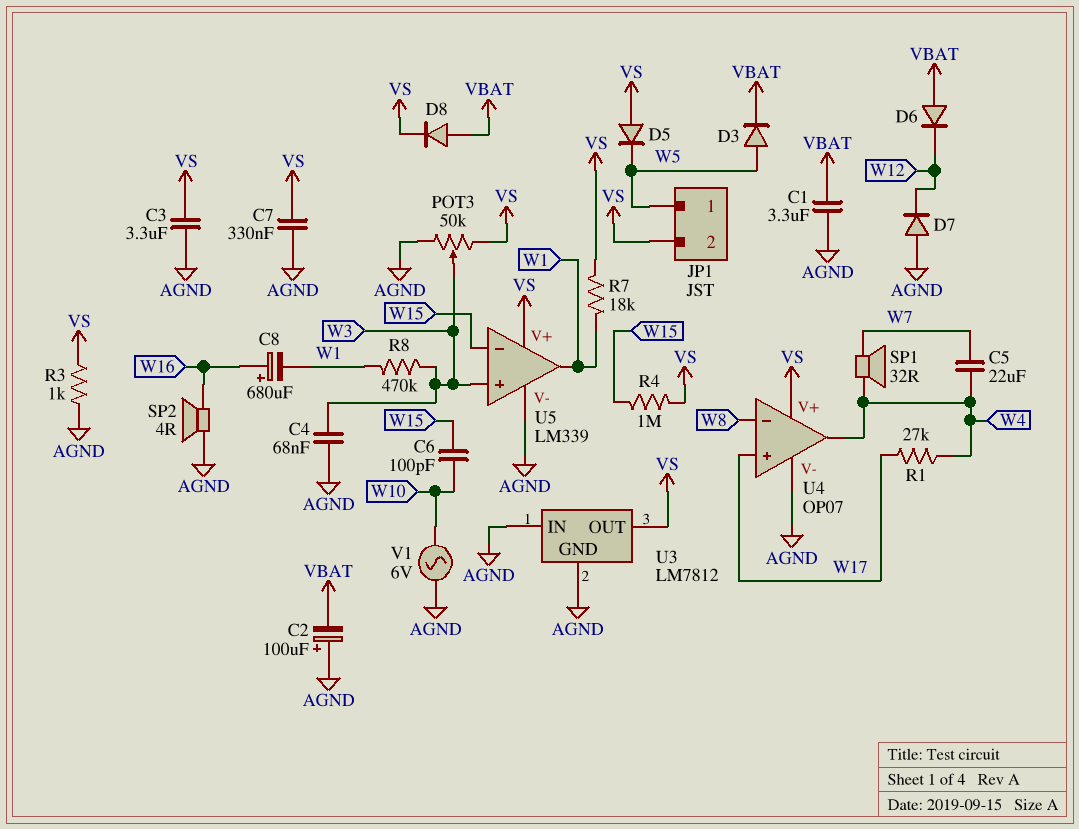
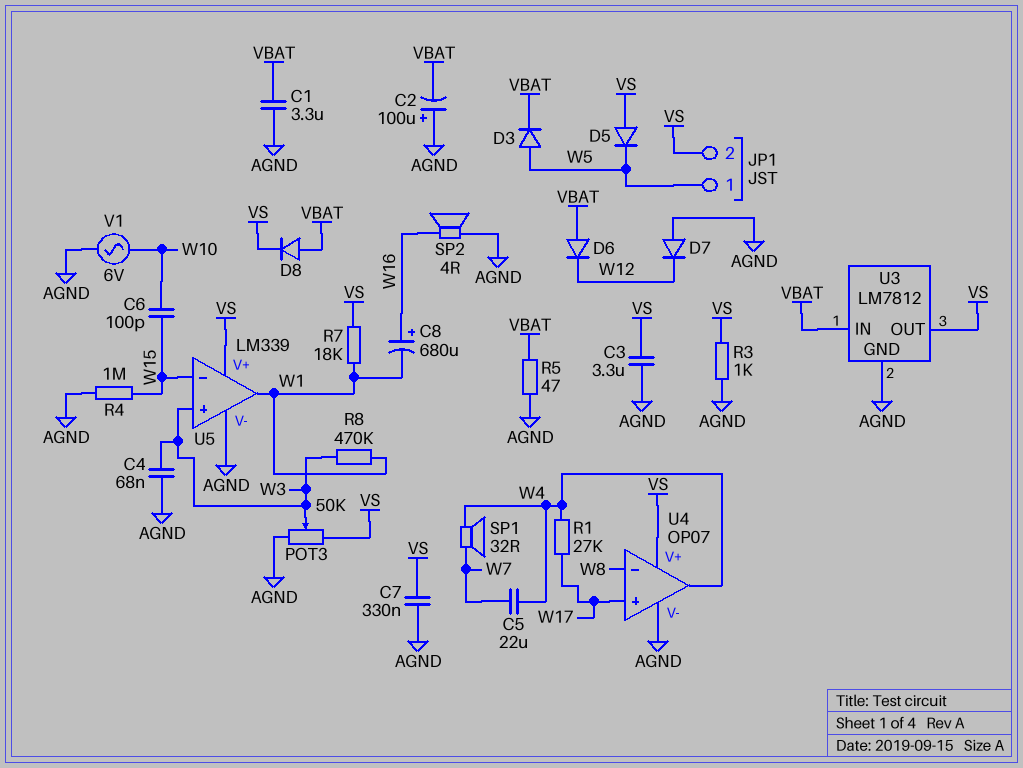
R4: 1M (VS, W15) -> 1M (AGND, W15)
R5: none -> 47 (AGND, VBAT)
U3 pin IN: AGND -> VBAT

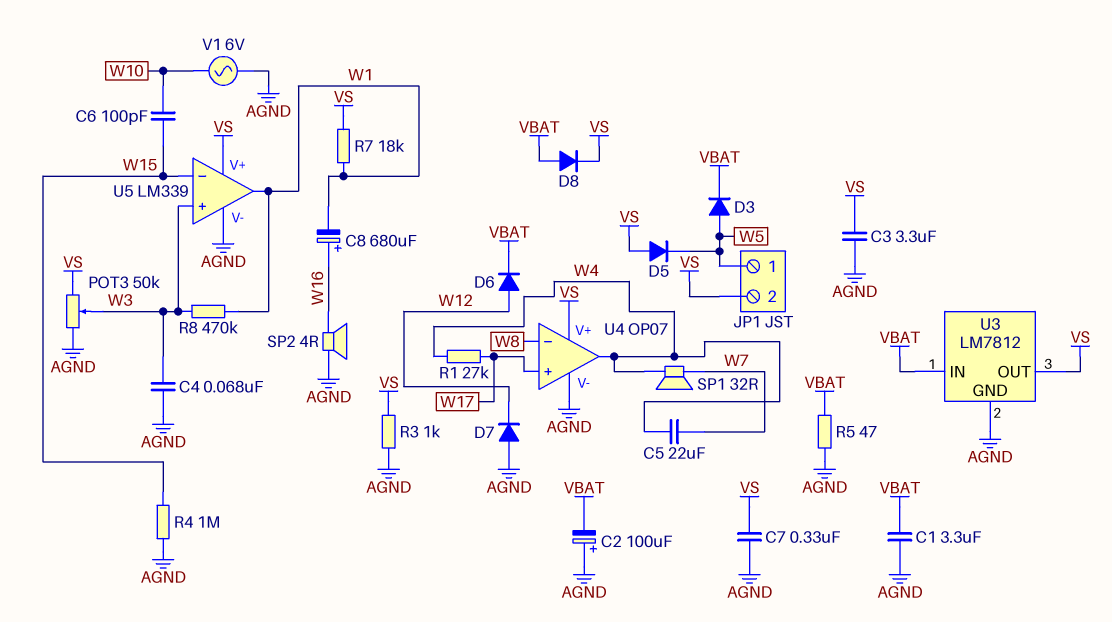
D6: diode (A VBAT, K W12) -> diode (A W12, K VBAT)

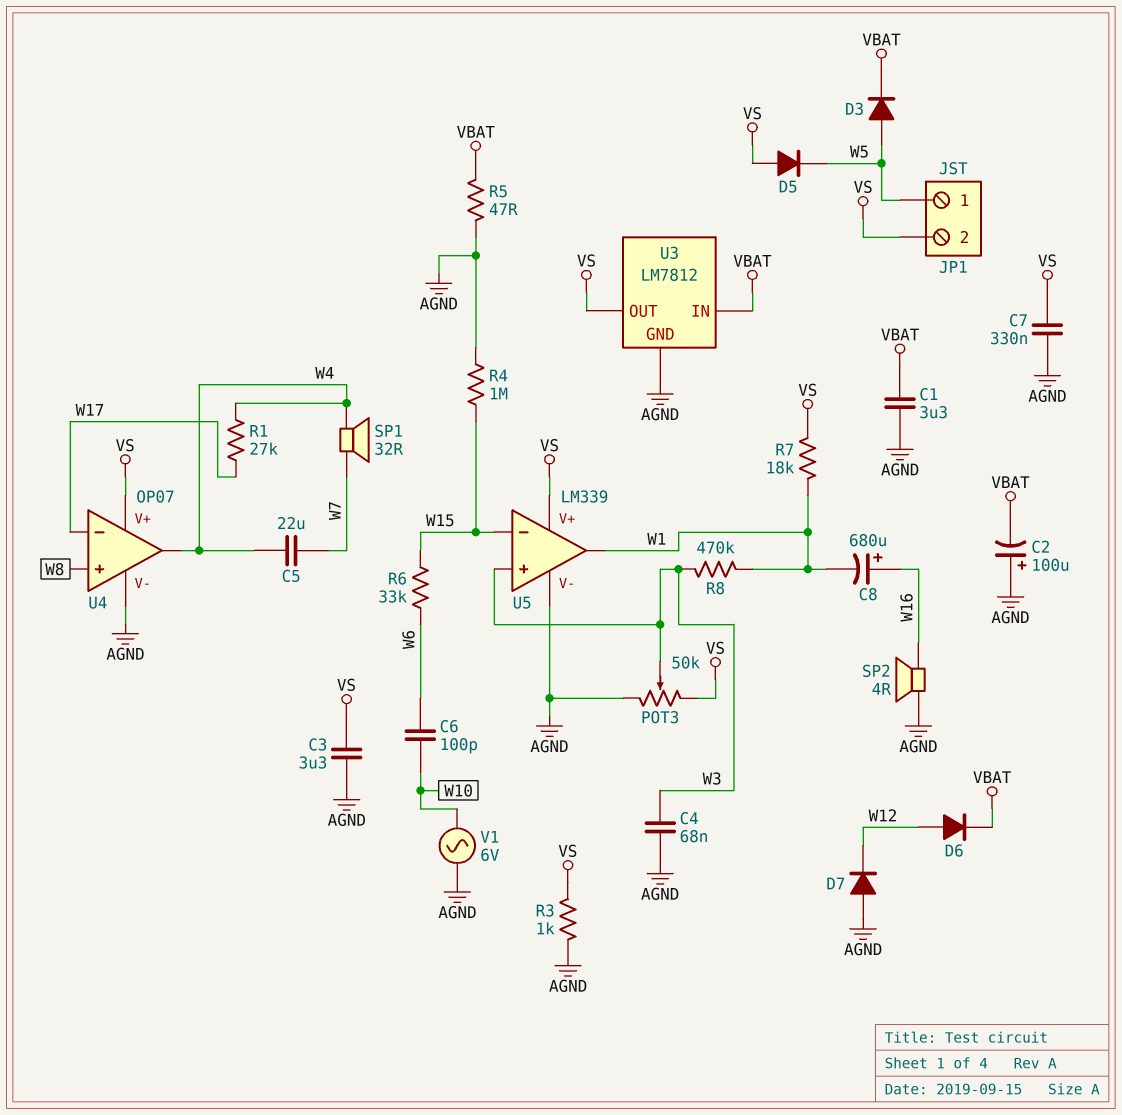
C6: 100pF (W10, W15) -> 100pF (W6, W10)
D8: diode (A VBAT, K VS) -> none
R6: none -> 33k (W6, W15)
U4 pin in+: W17 -> W8
U4 pin in-: W8 -> W17

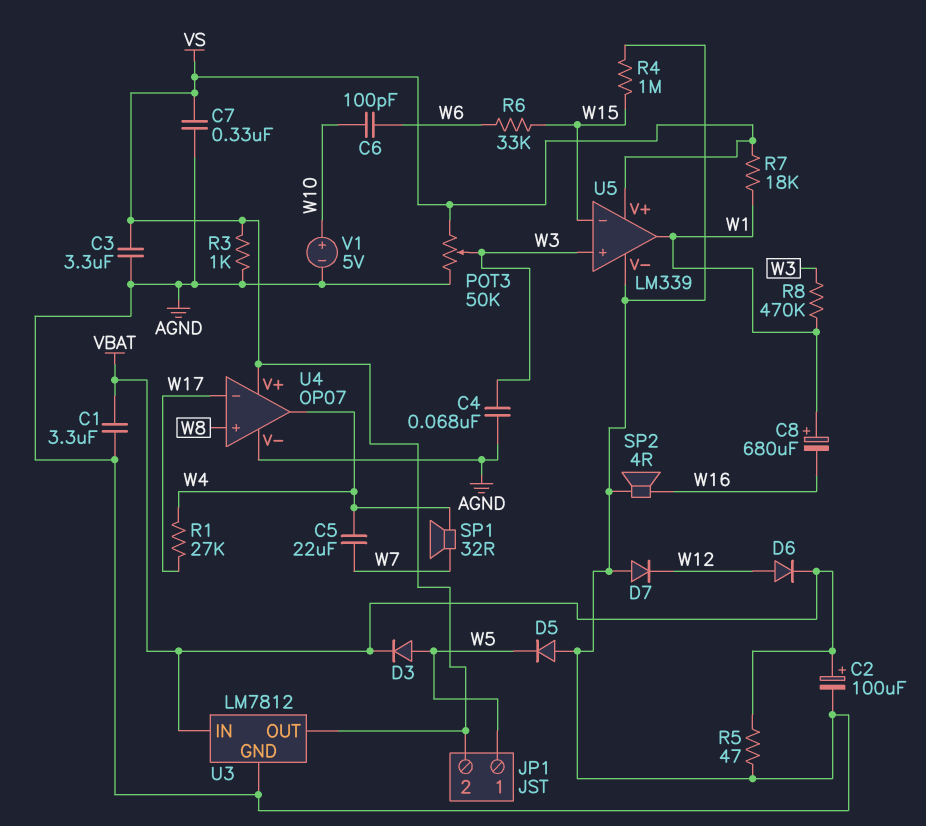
C2: 100uF (plus AGND, minus VBAT) -> 100uF (plus VBAT, minus AGND)
C8: 680uF (plus W16, minus W1) -> 680uF (plus W1, minus W16)
D5: diode (A VS, K W5) -> diode (A AGND, K W5)
V1: AC 6V (AGND, W10) -> 5V (plus W10, minus AGND)

